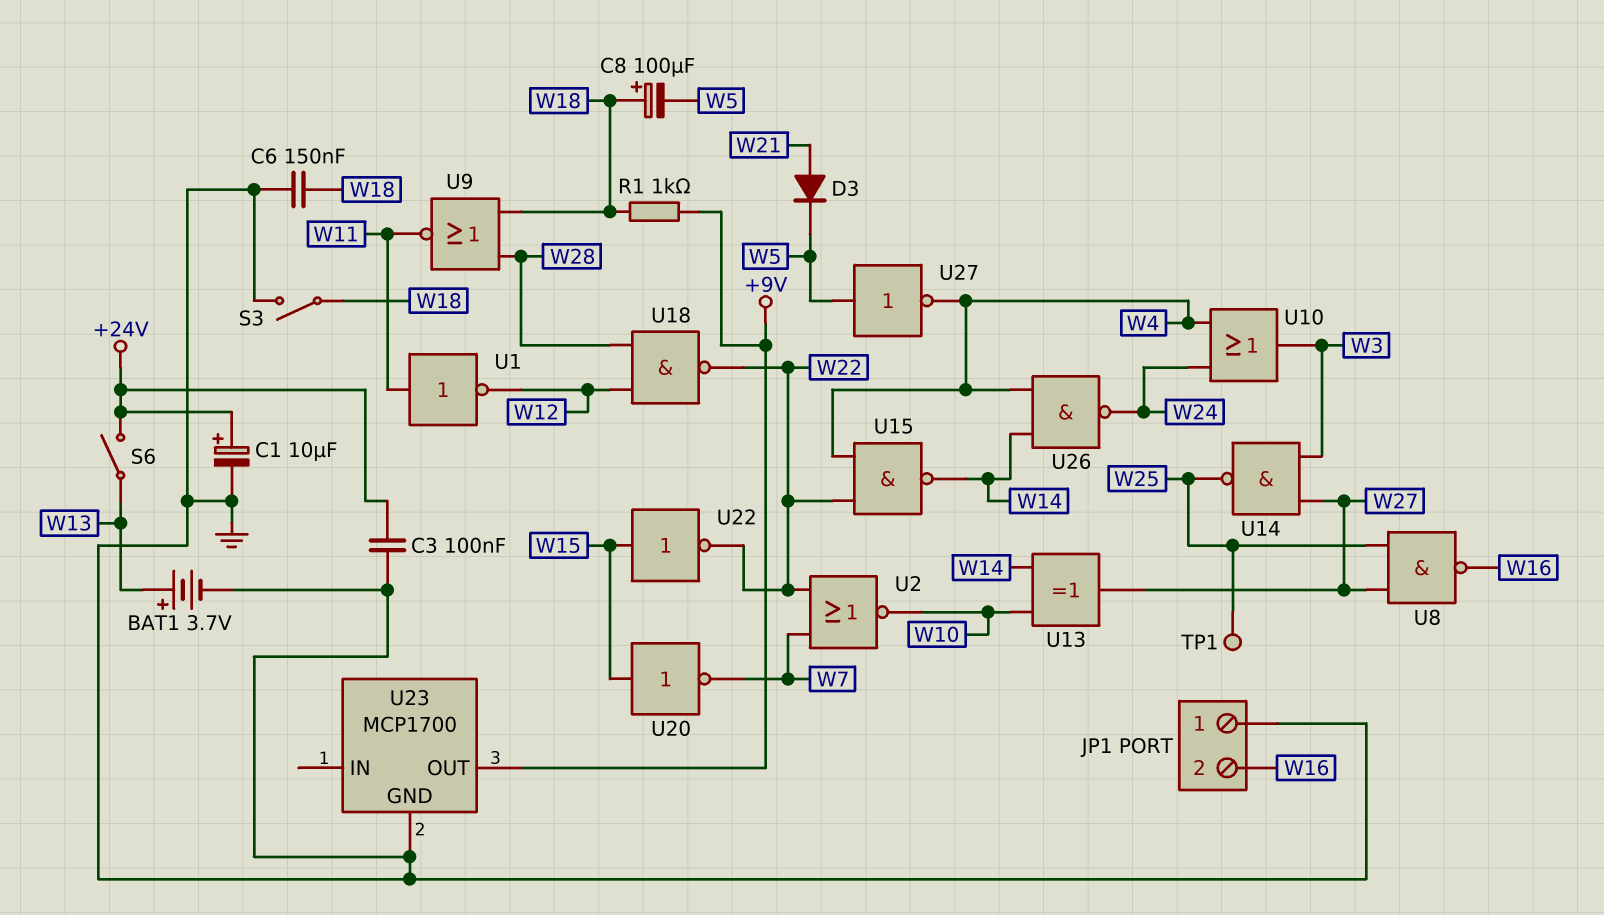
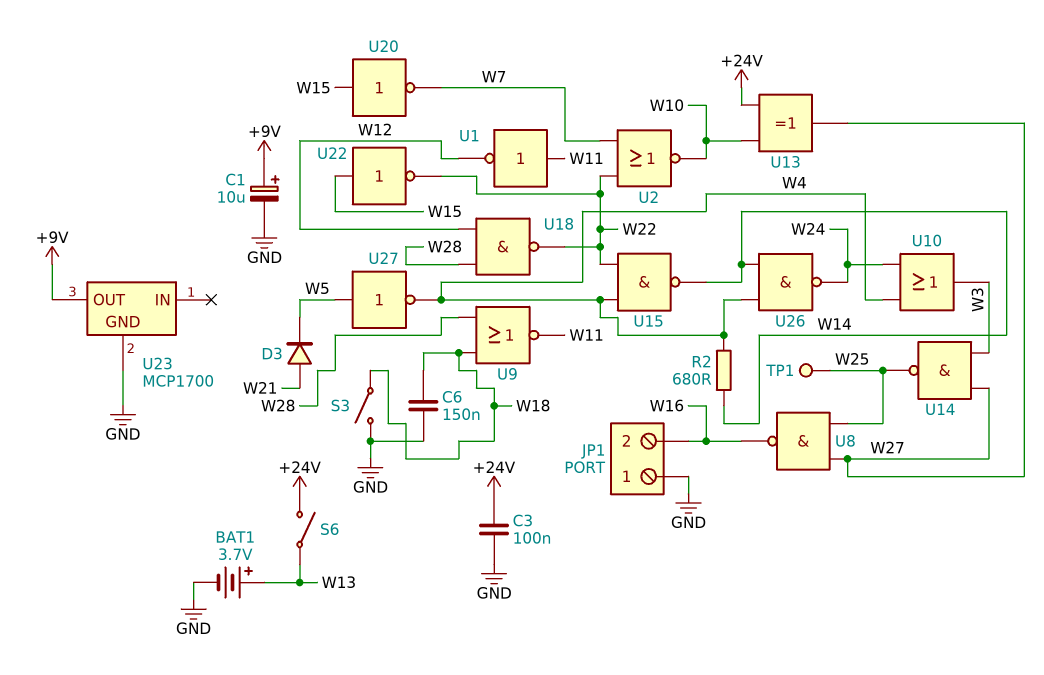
C1: 10uF (plus +24V, minus GND) -> 10uF (plus +9V, minus GND)
C8: 100uF (plus W18, minus W5) -> none
R1: 1k (+9V, W18) -> none
R2: none -> 680 (W4, W14)
U13: XOR (in W10, in W14, out W27) -> XOR (in +24V, in W10, out W27)

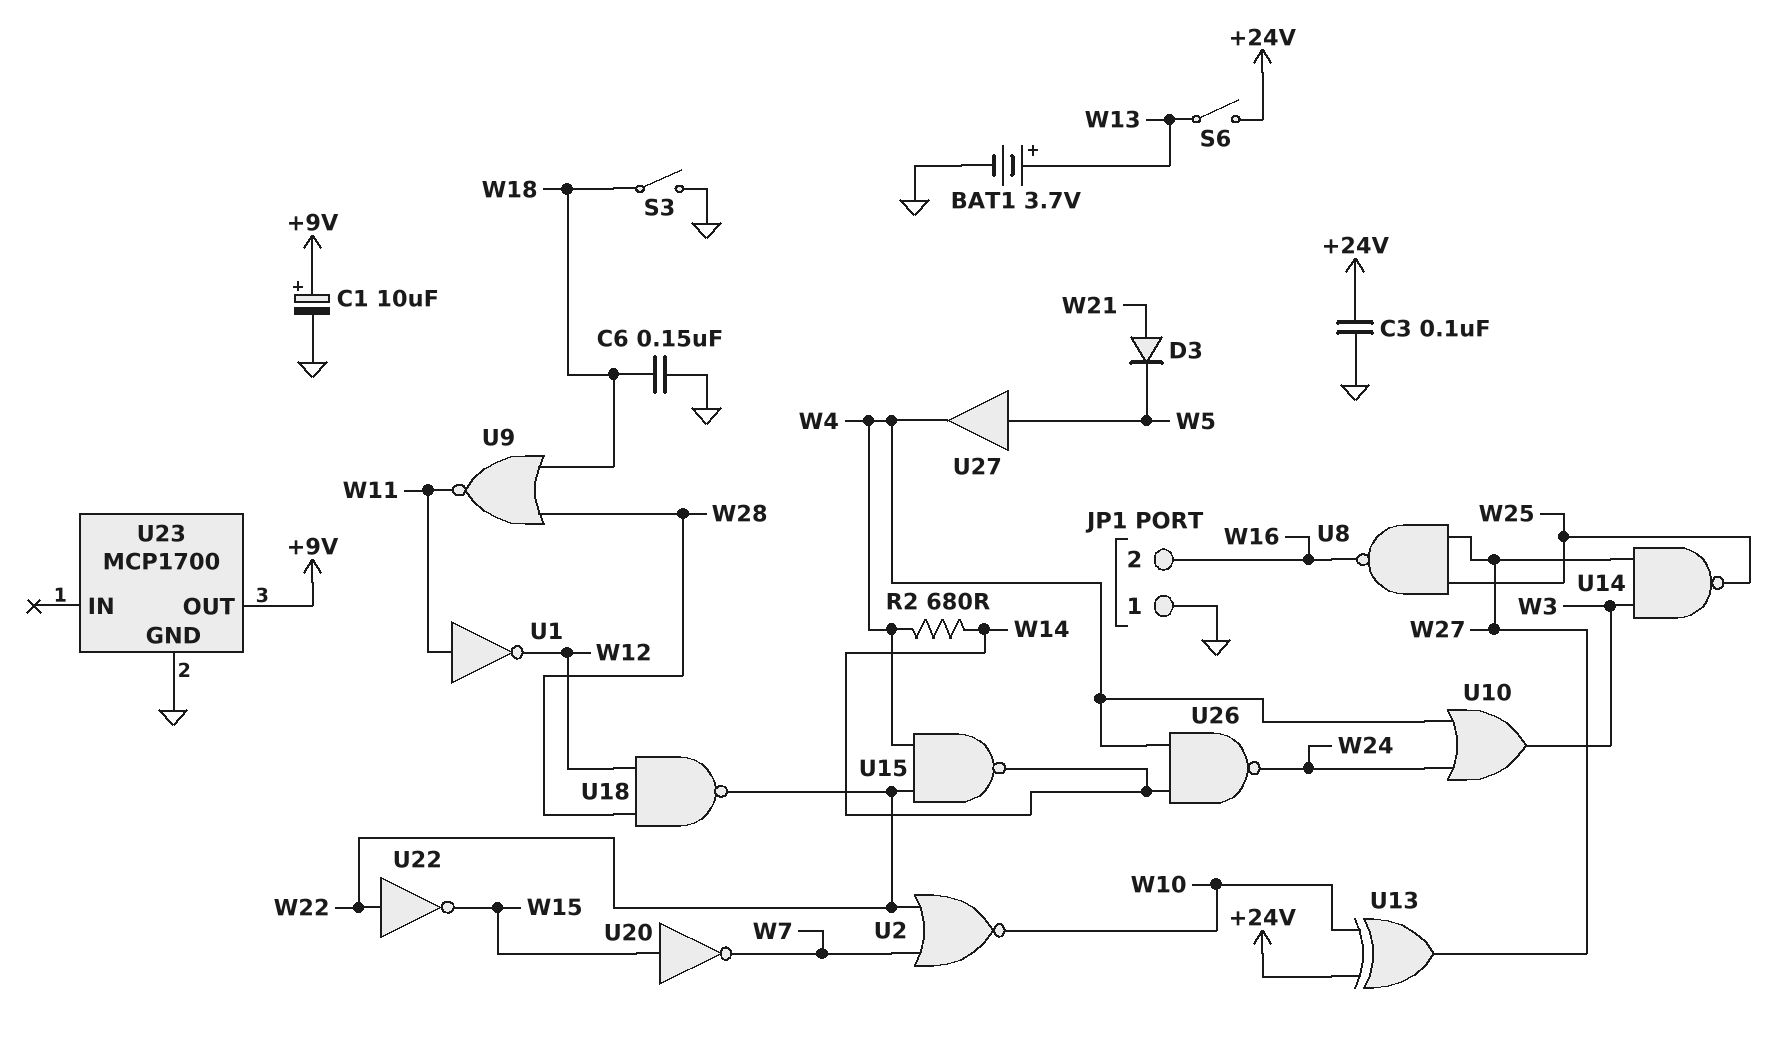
TP1: test point (W25) -> none
U22: NOT (in W15, out W22) -> NOT (in W22, out W15)
U27: NOT (in W5, out W4) -> buffer (in W5, out W4)

